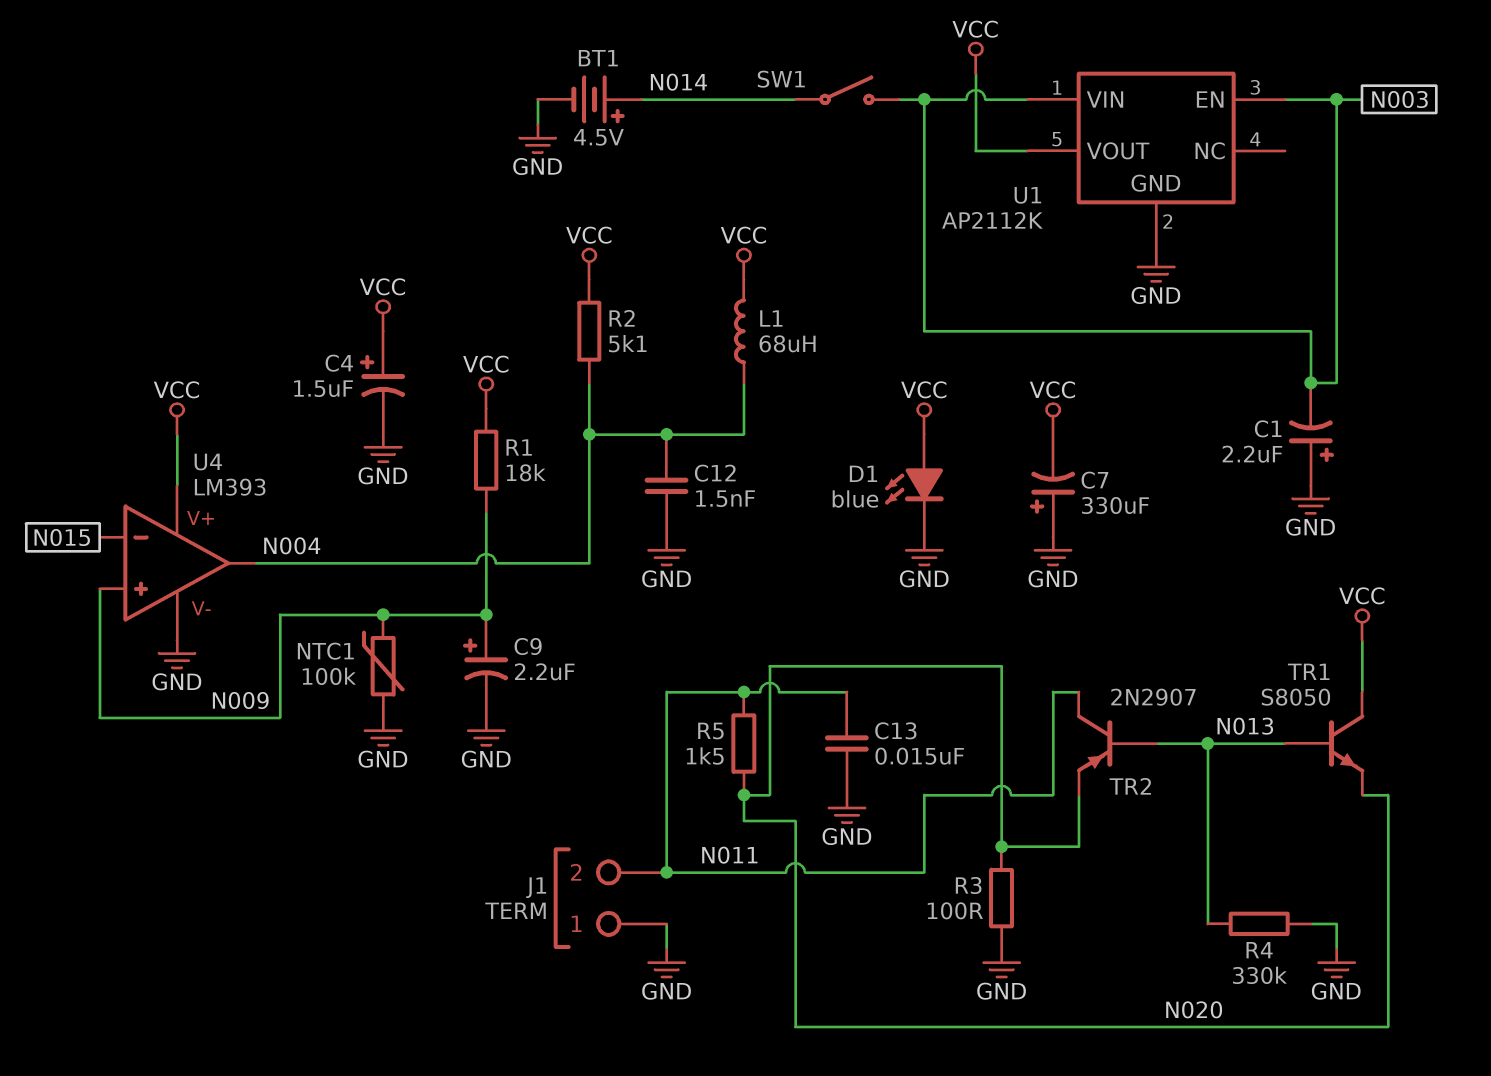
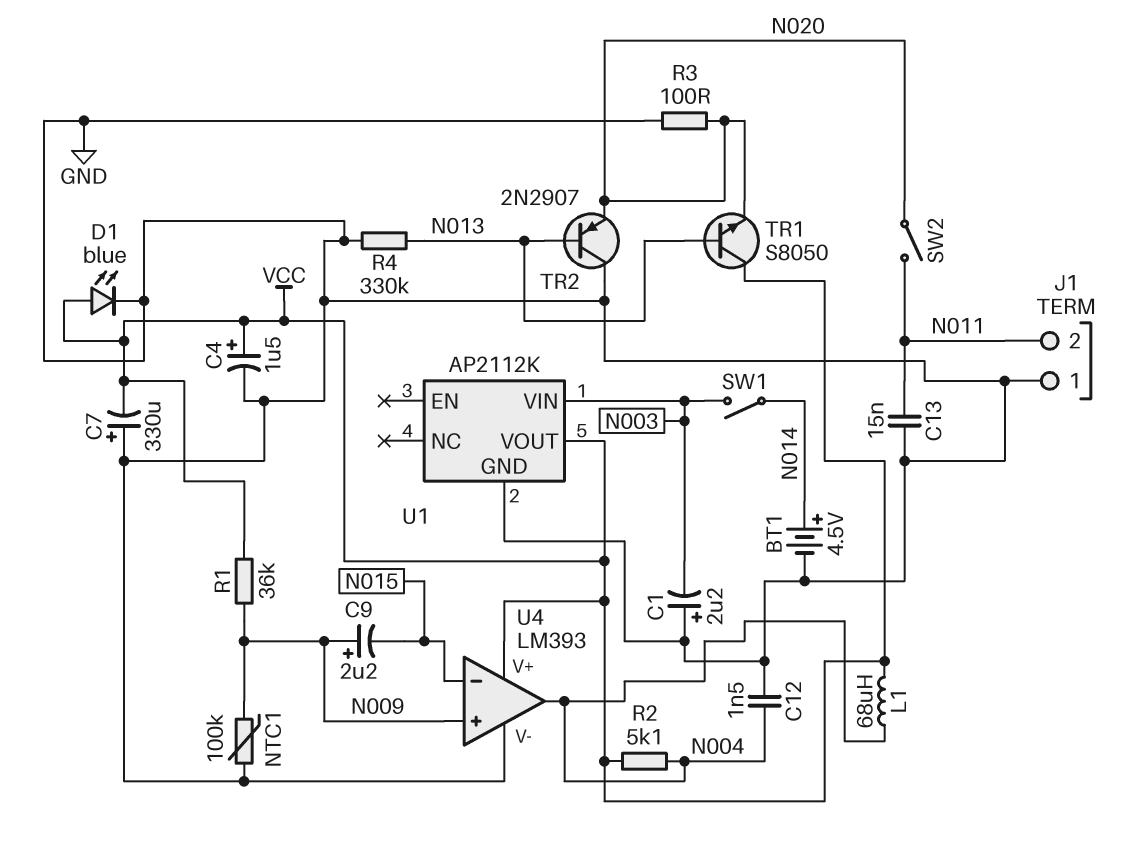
C9: 2.2uF (plus N009, minus GND) -> 2.2uF (plus N009, minus N015)
R1: 18k (N009, VCC) -> 36k (N009, VCC)
R5: 1.5k (N011, N020) -> none
SW2: none -> switch (N011, N020)
TR2: PNP 2N2907 (B N013, C N011, E N020) -> PNP 2N2907 (B N013, C GND, E N020)
U1 pin EN: N003 -> none

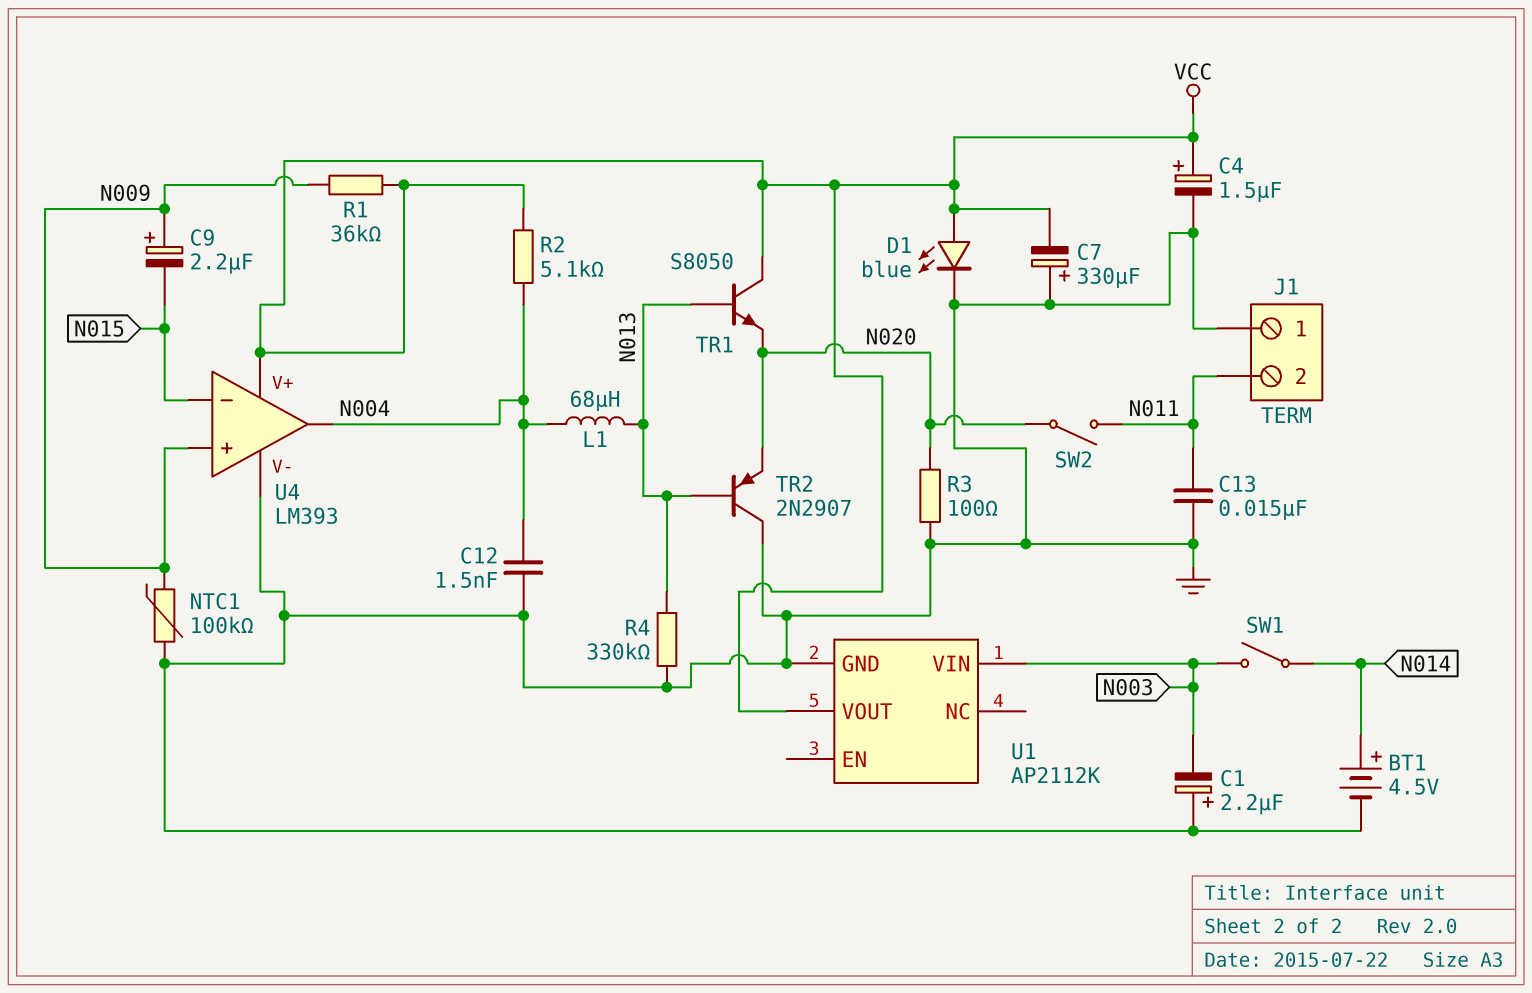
L1: 68uH (N004, VCC) -> 68uH (N004, N013)

